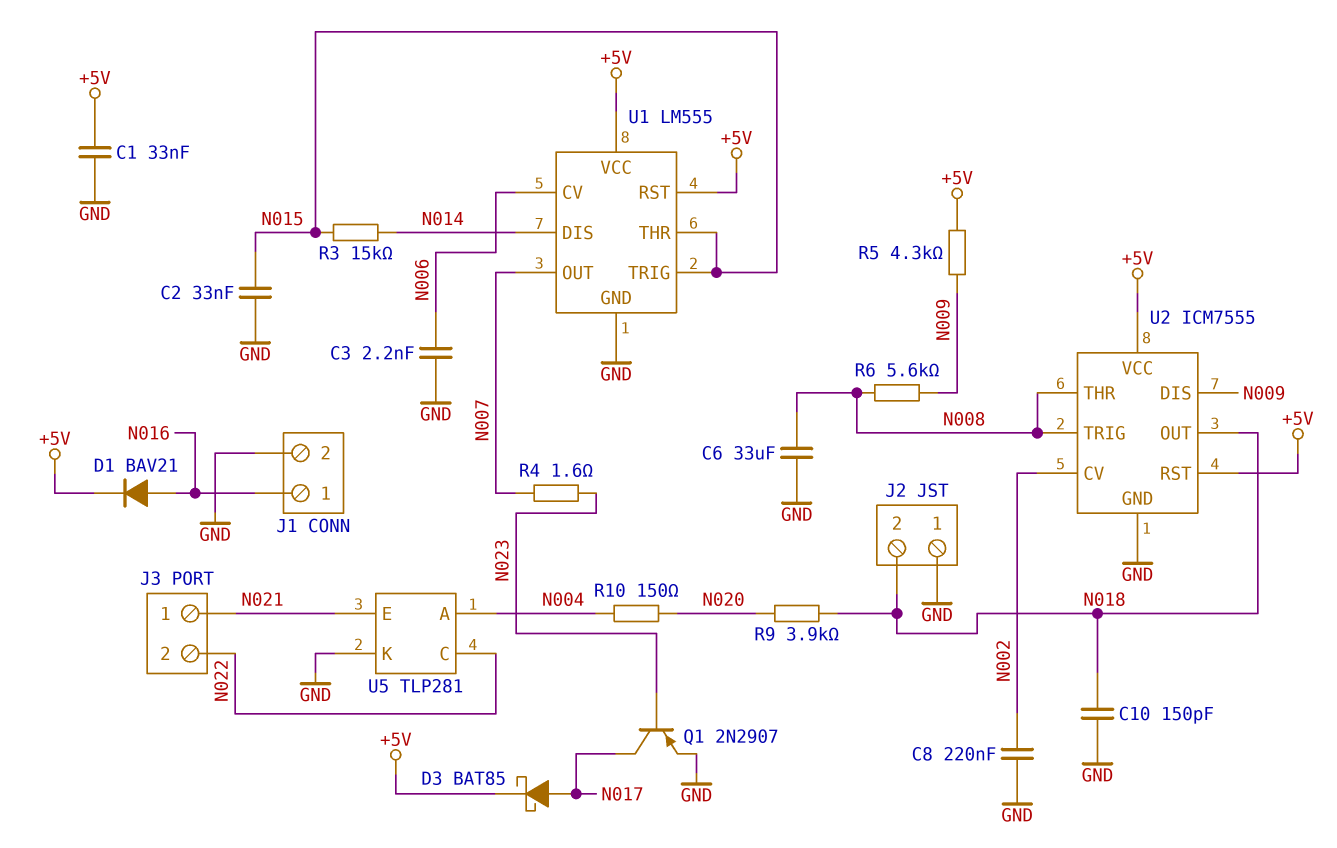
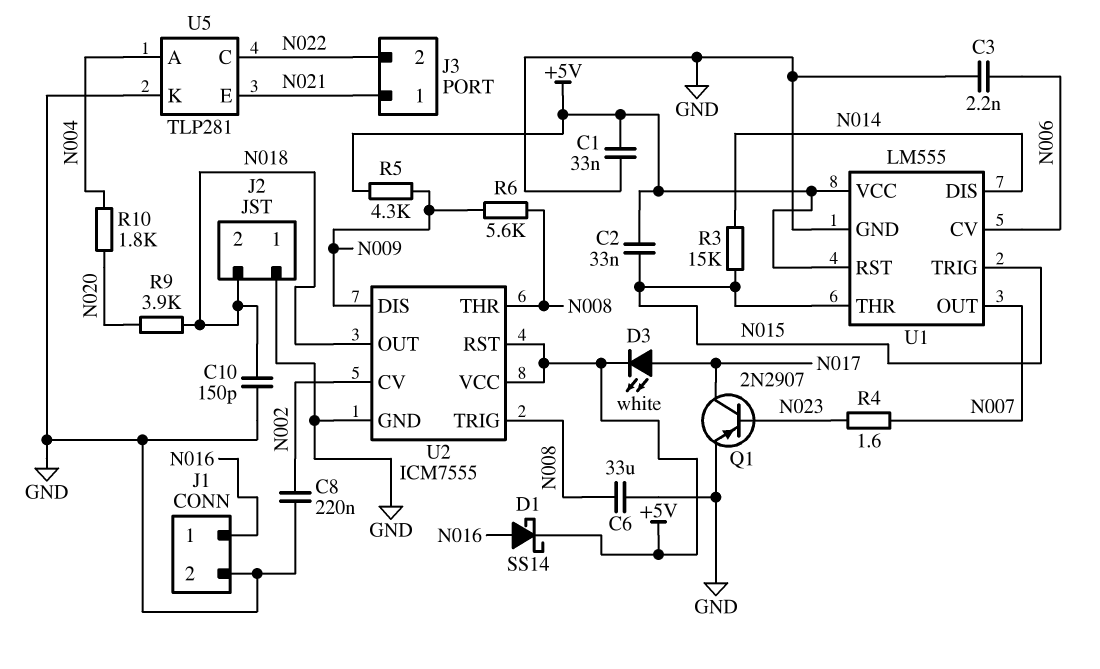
C2: 33nF (GND, N015) -> 33nF (+5V, N015)
D1: diode BAV21 (A N016, K +5V) -> schottky SS14 (A N016, K +5V)
D3: schottky BAT85 (A N017, K +5V) -> LED white (A N017, K +5V)
R10: 150 (N004, N020) -> 1.8k (N004, N020)

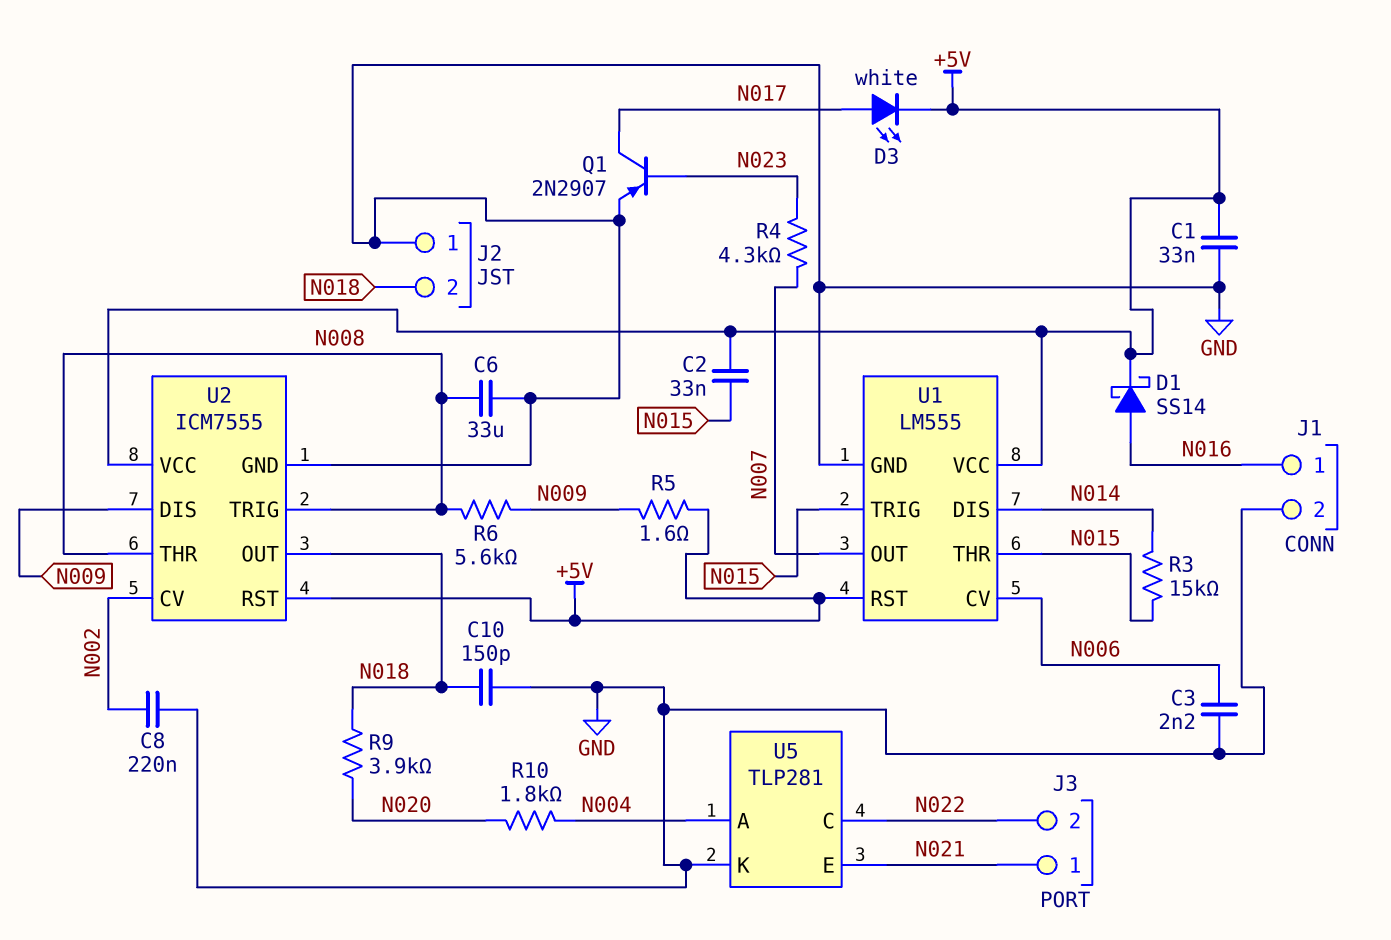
R4: 1.6 (N007, N023) -> 4.3k (N007, N023)
R5: 4.3k (+5V, N009) -> 1.6 (+5V, N009)

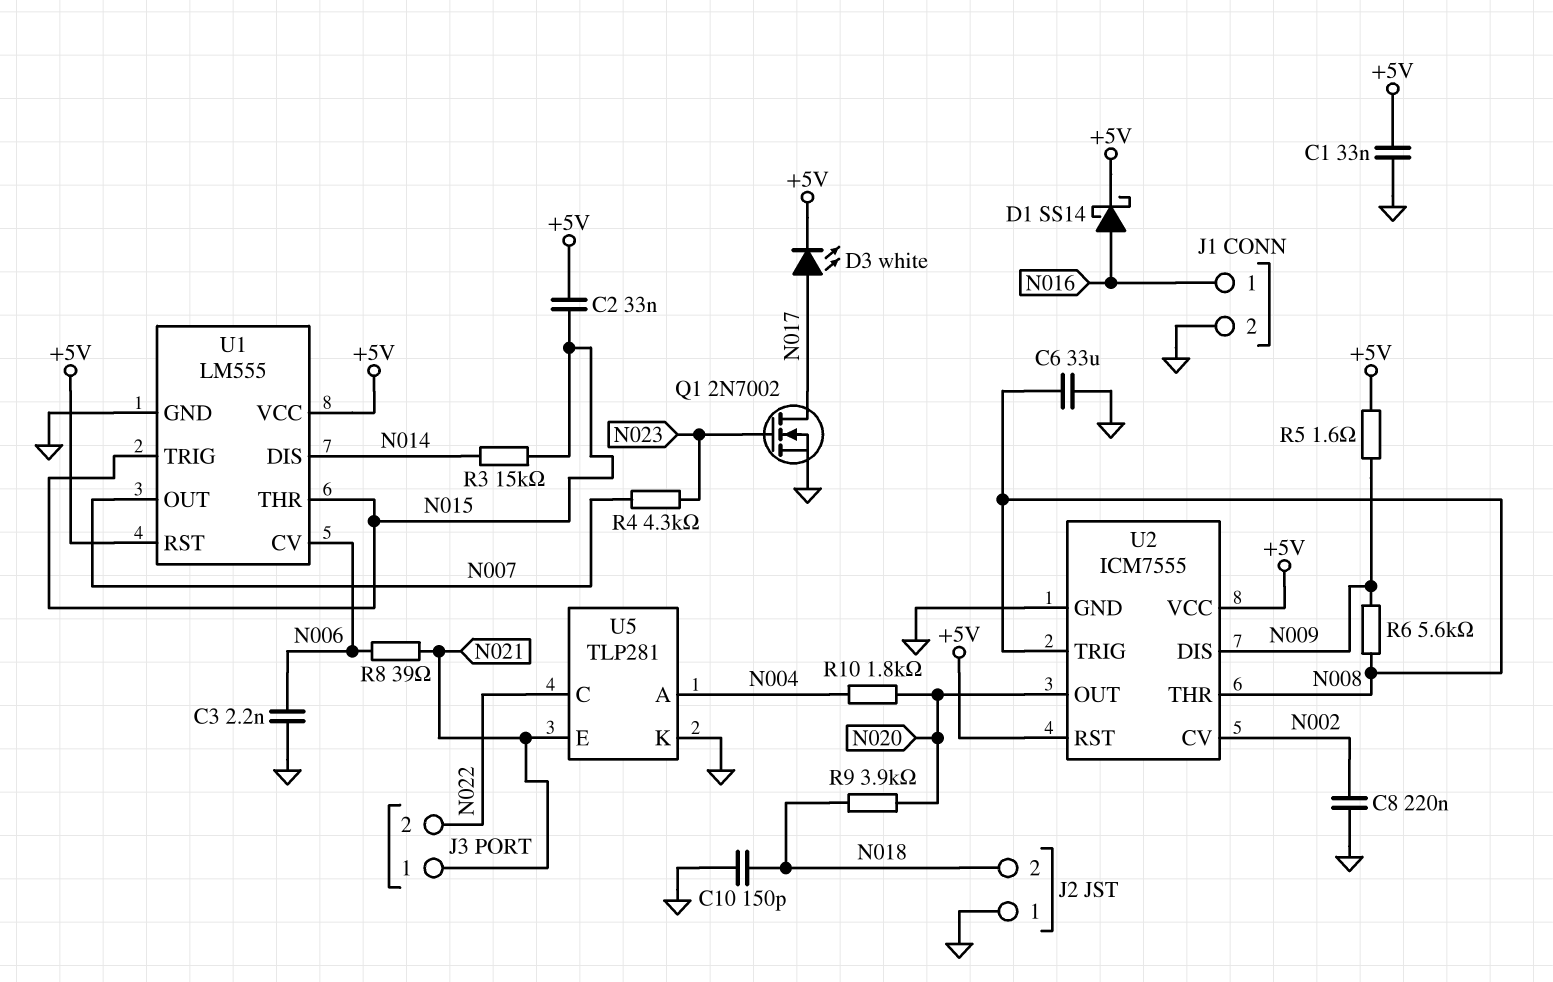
Q1: PNP 2N2907 (B N023, C N017, E GND) -> NMOS 2N7002 (G N023, D N017, S GND)
R8: none -> 39 (N006, N021)
U2 pin OUT: N018 -> N020

